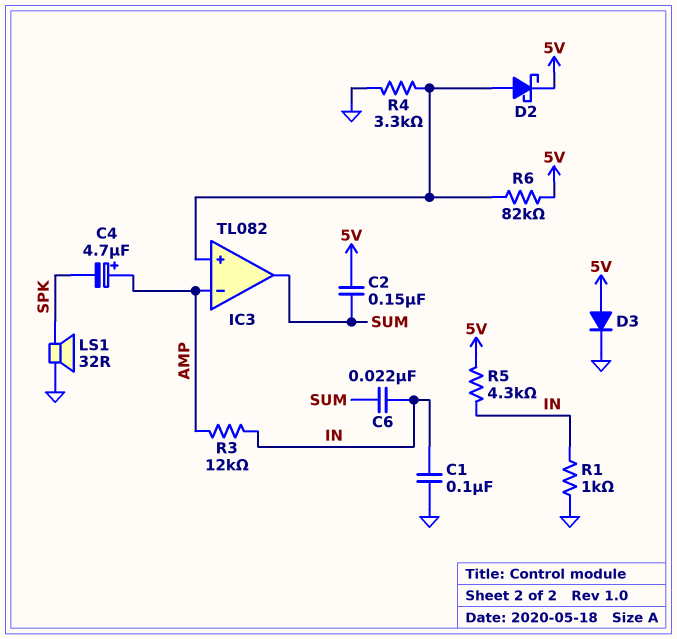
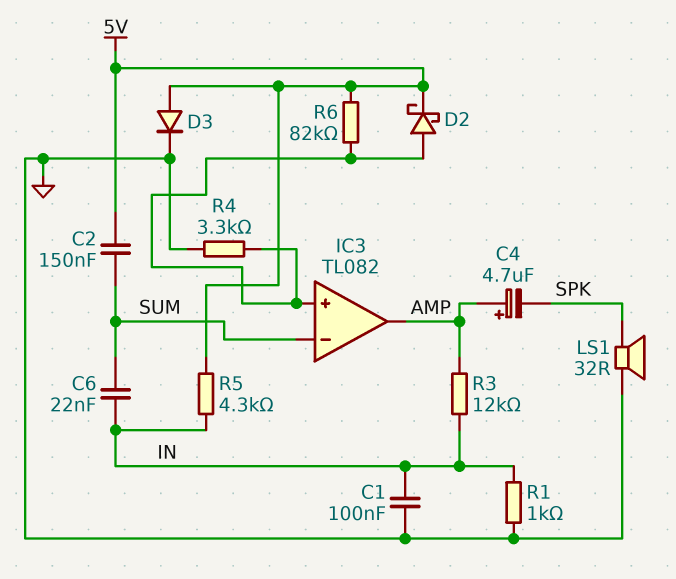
IC3 pin in-: AMP -> SUM
IC3 pin out: SUM -> AMP

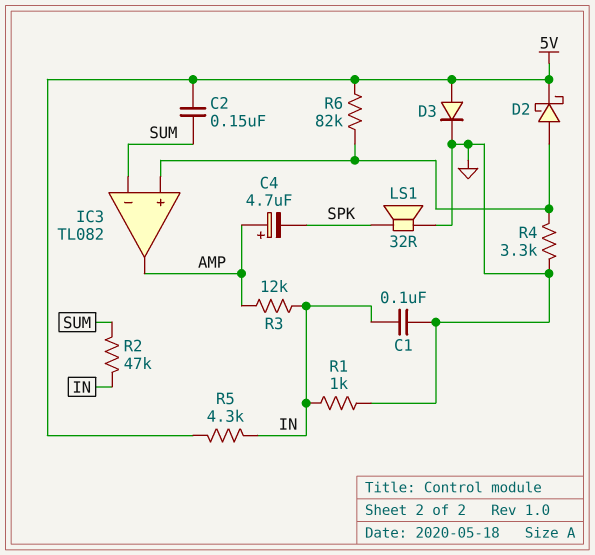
C6: 22nF (IN, SUM) -> none
R2: none -> 47k (IN, SUM)

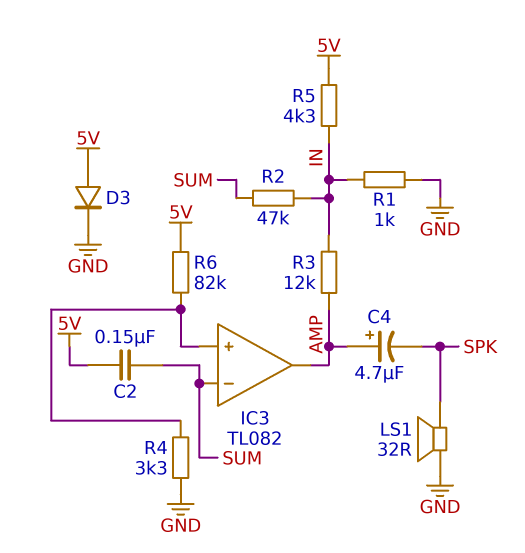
C1: 100nF (GND, IN) -> none
D2: schottky (A IC3/in+, K 5V) -> none

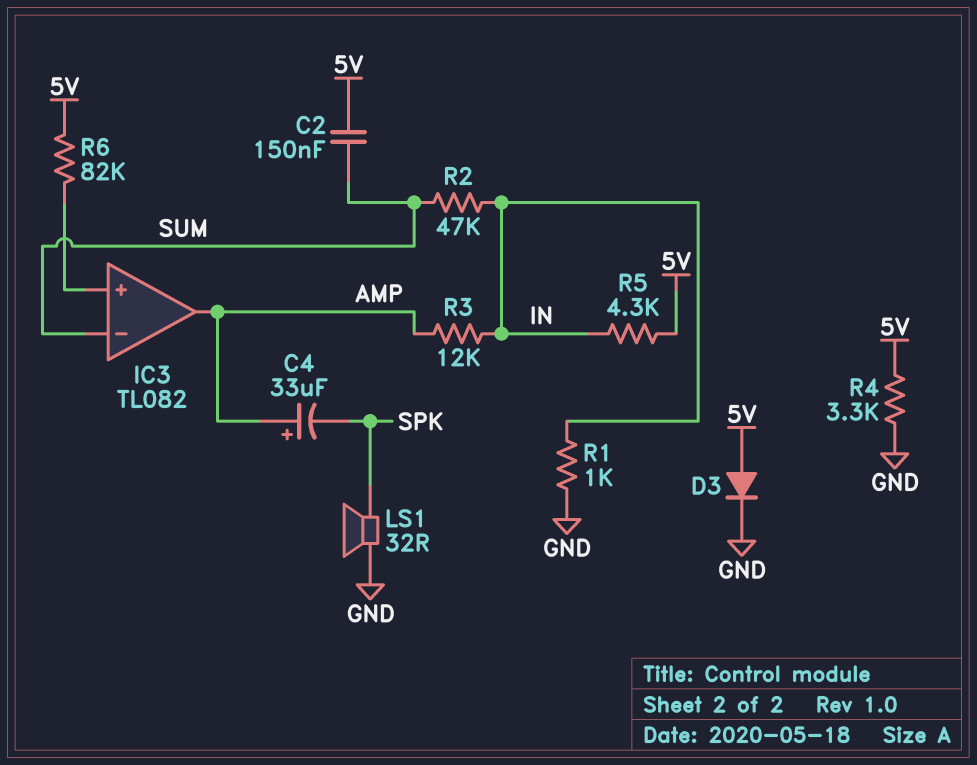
C4: 4.7uF (plus AMP, minus SPK) -> 33uF (plus AMP, minus SPK)
R4: 3.3k (GND, IC3/in+) -> 3.3k (5V, GND)

